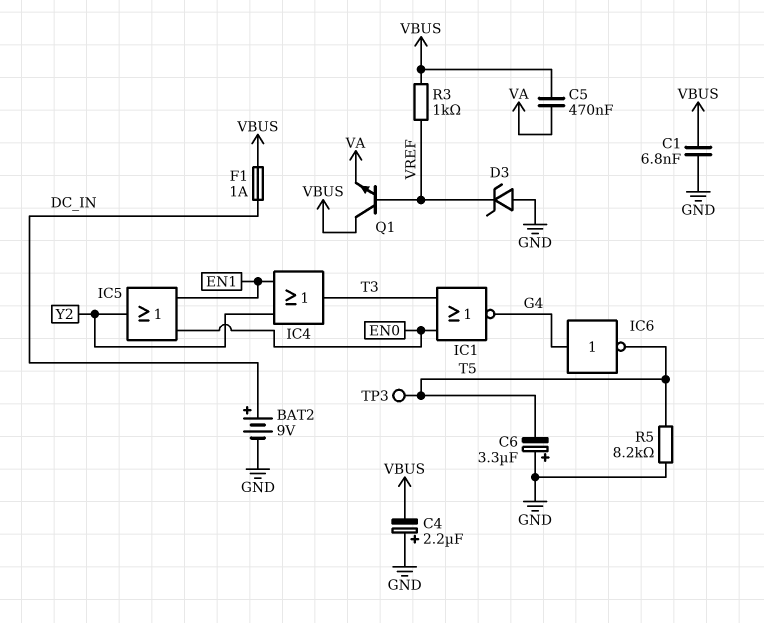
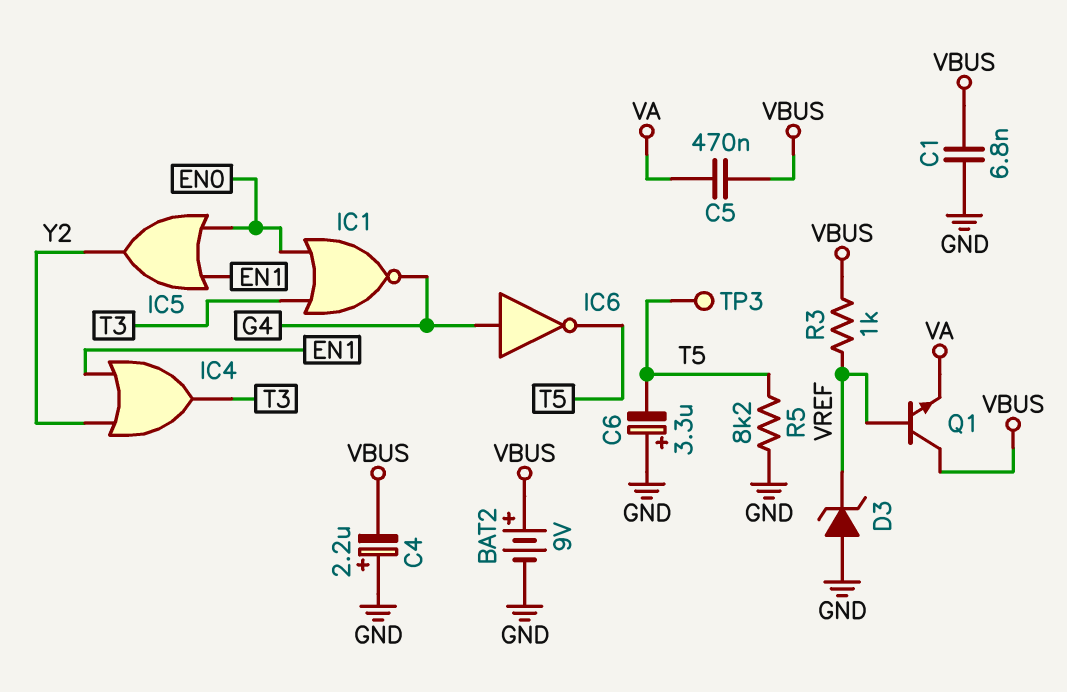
BAT2: 9V (plus DC_IN, minus GND) -> 9V (plus VBUS, minus GND)
F1: 1A (DC_IN, VBUS) -> none

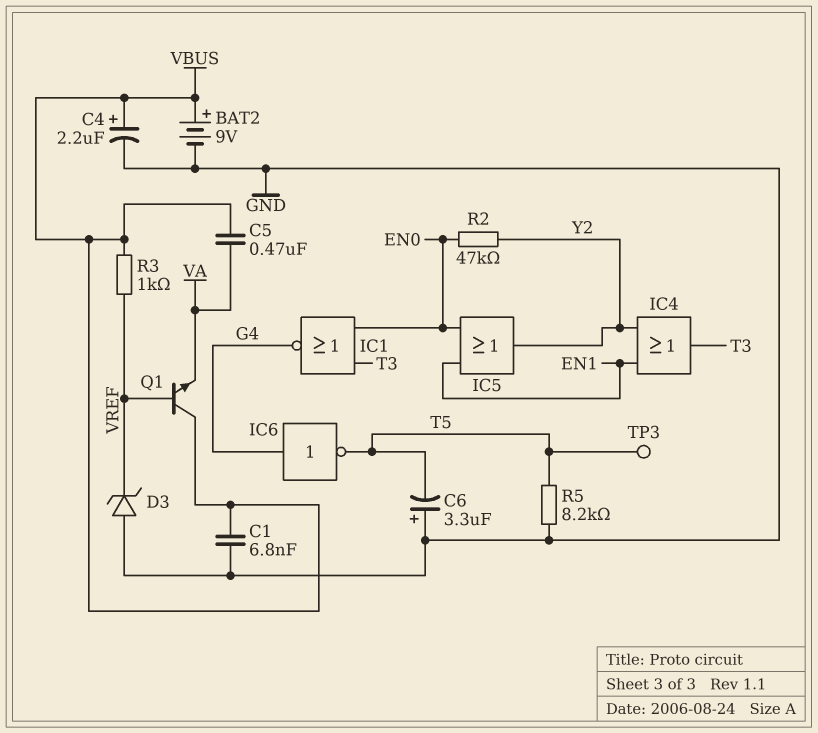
C4: 2.2uF (plus GND, minus VBUS) -> 2.2uF (plus VBUS, minus GND)
R2: none -> 47k (EN0, Y2)

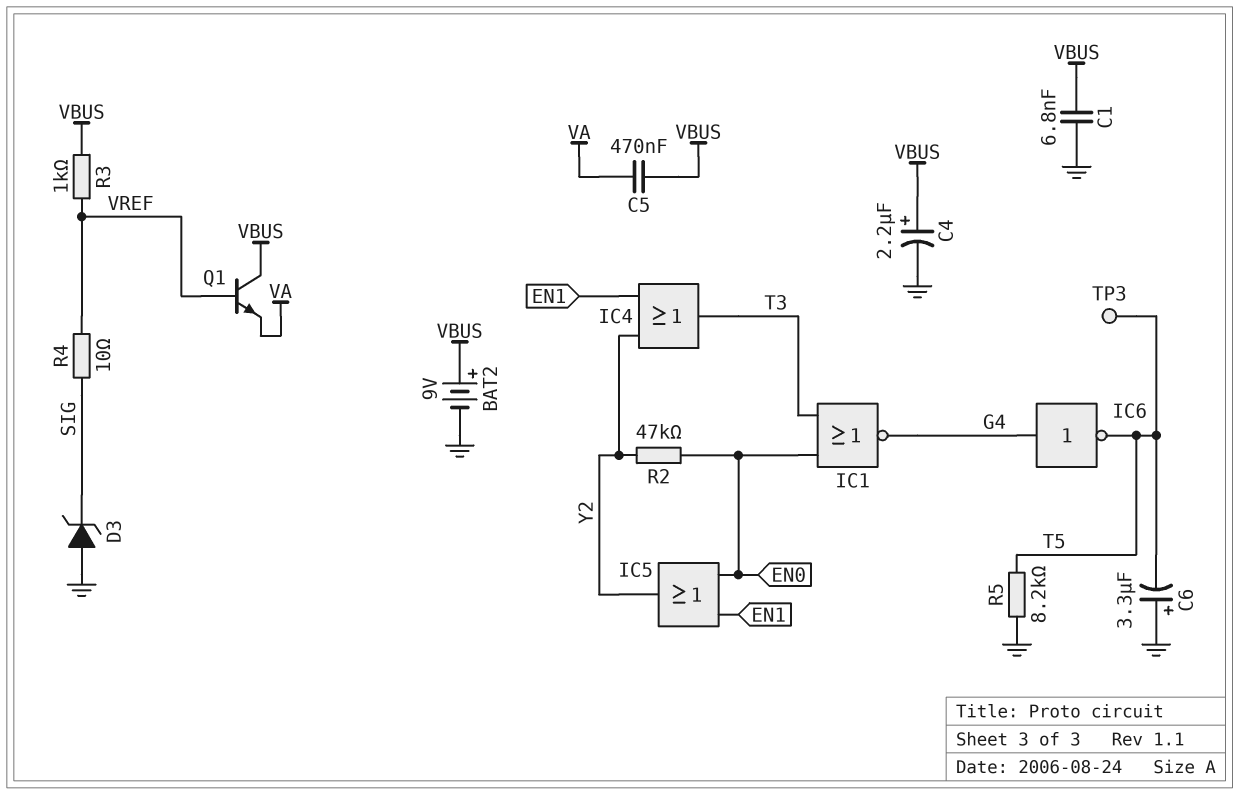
D3: zener (A GND, K VREF) -> zener (A GND, K SIG)
R4: none -> 10 (SIG, VREF)

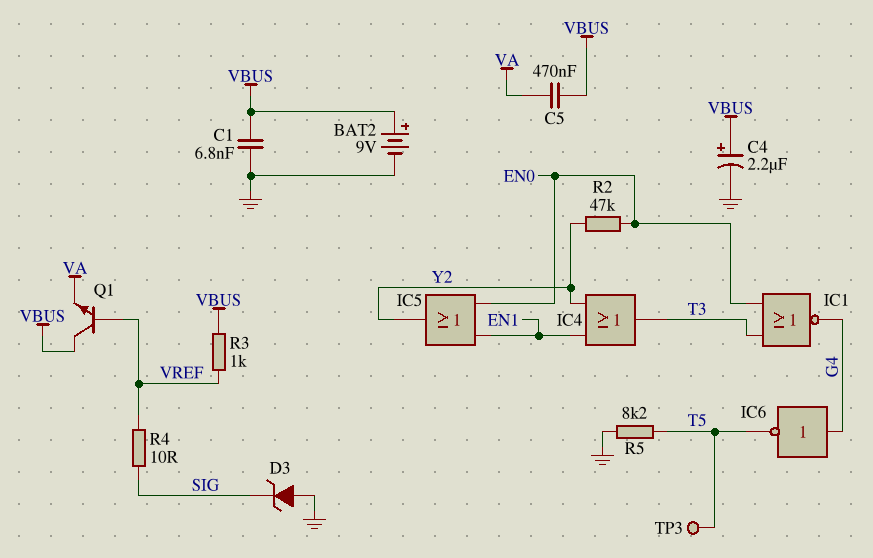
C6: 3.3uF (plus GND, minus T5) -> none

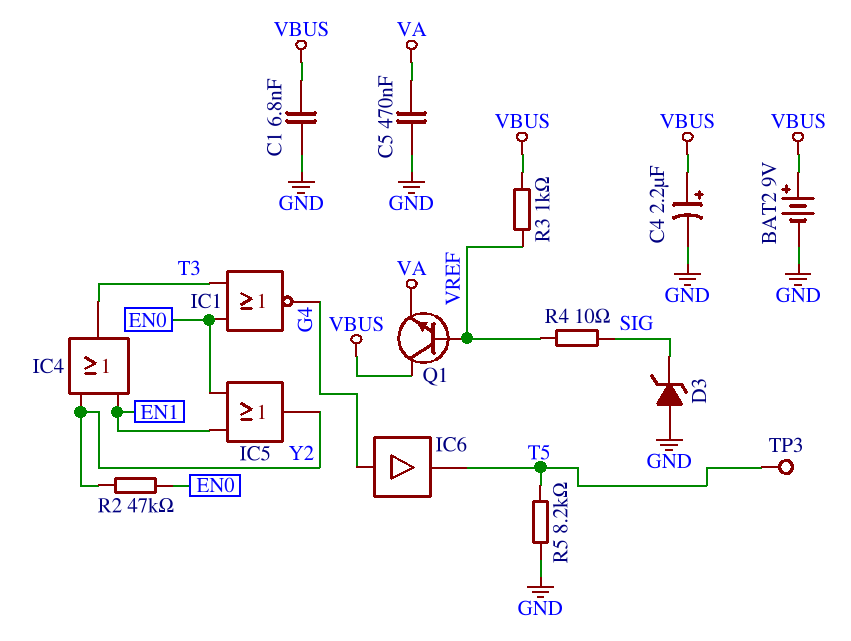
C5: 470nF (VA, VBUS) -> 470nF (GND, VA)
IC6: NOT (in G4, out T5) -> buffer (in G4, out T5)

